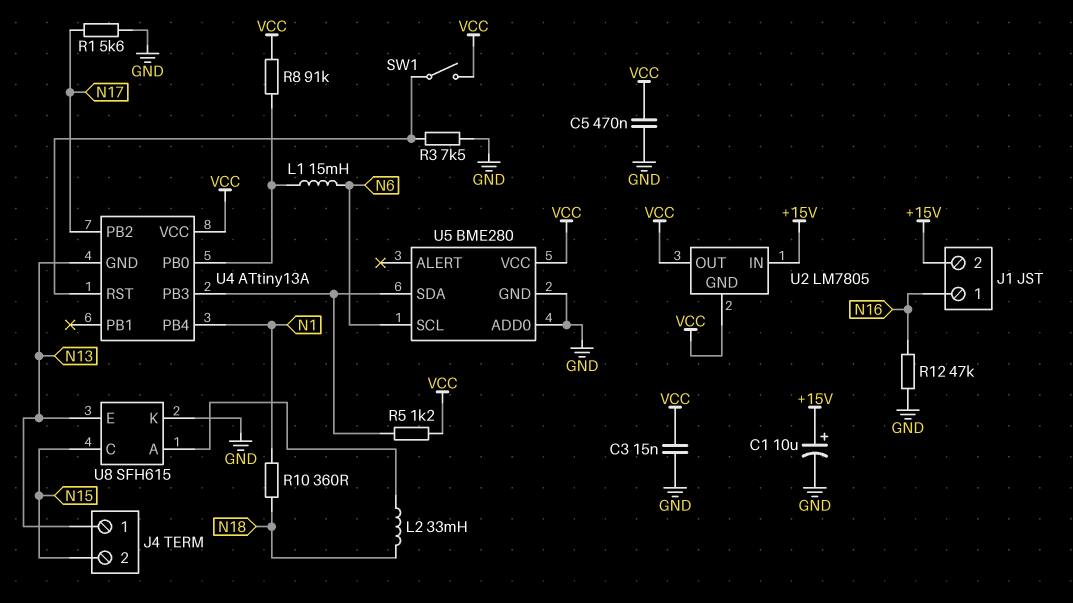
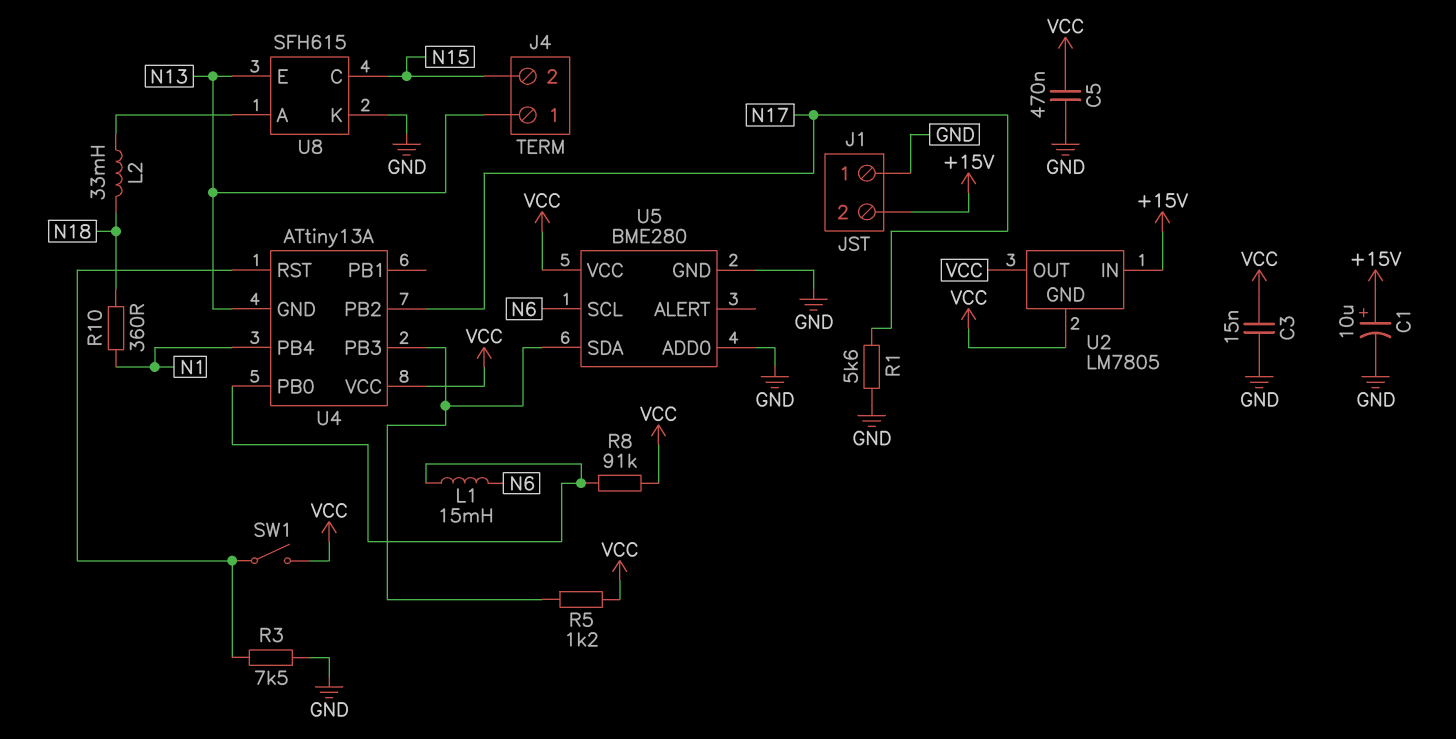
J1 pin 1: N16 -> GND
R12: 47k (GND, N16) -> none

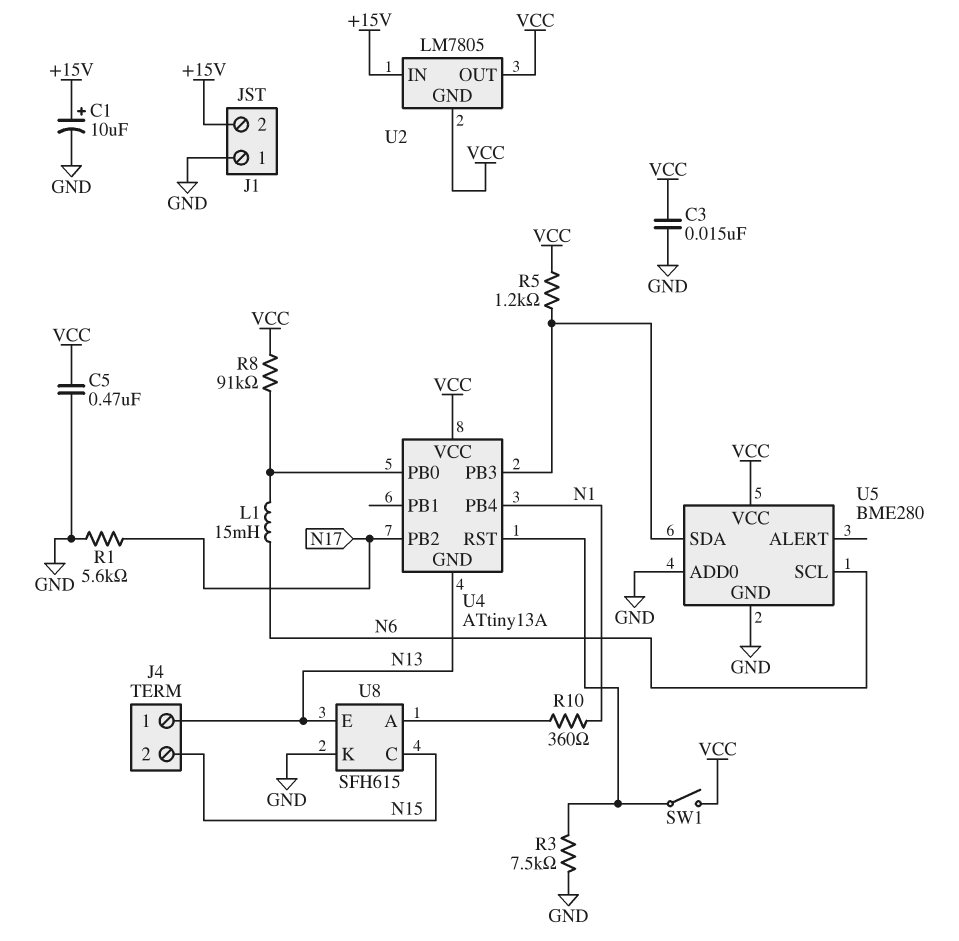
L2: 33mH (N18, U8/A) -> none
R10: 360 (N1, N18) -> 360 (N1, U8/A)

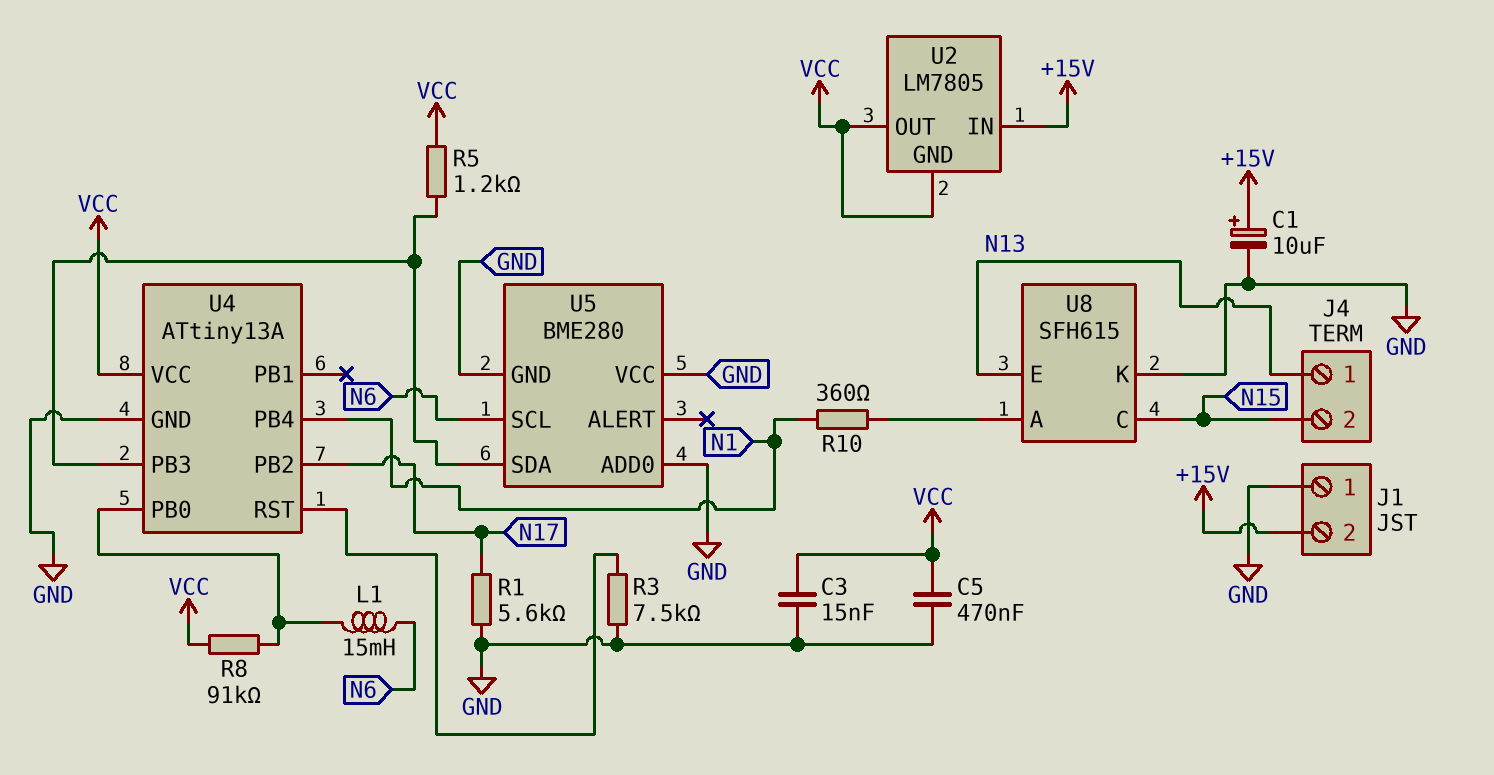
SW1: switch (U4/RST, VCC) -> none
U4 pin GND: N13 -> GND
U5 pin VCC: VCC -> GND

